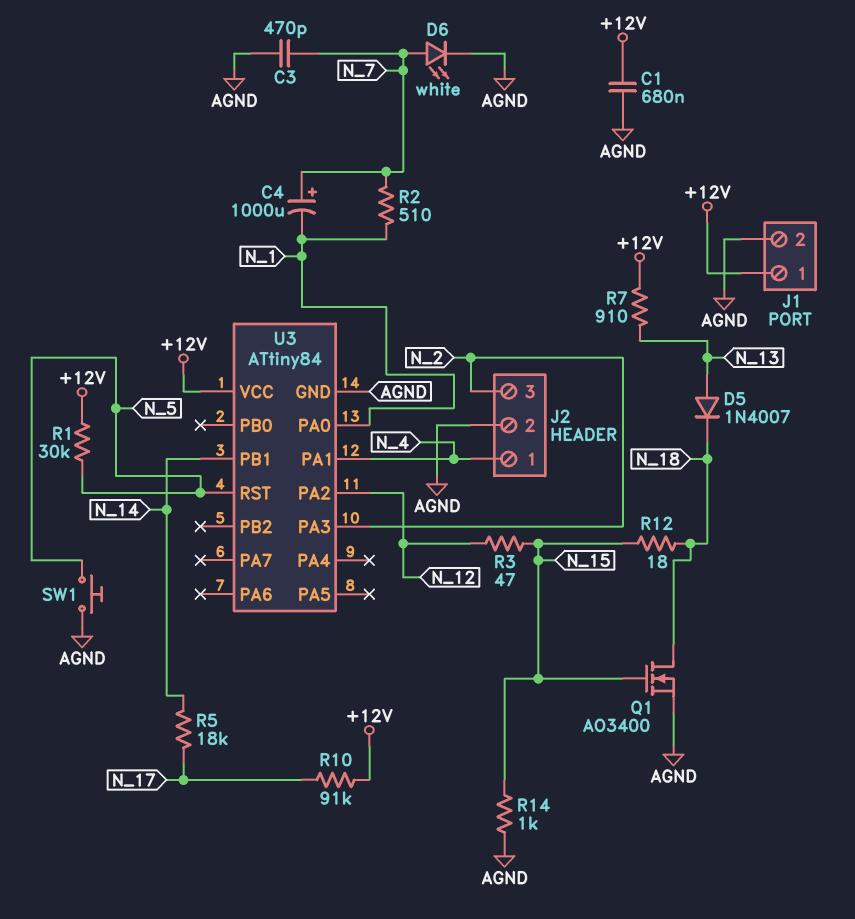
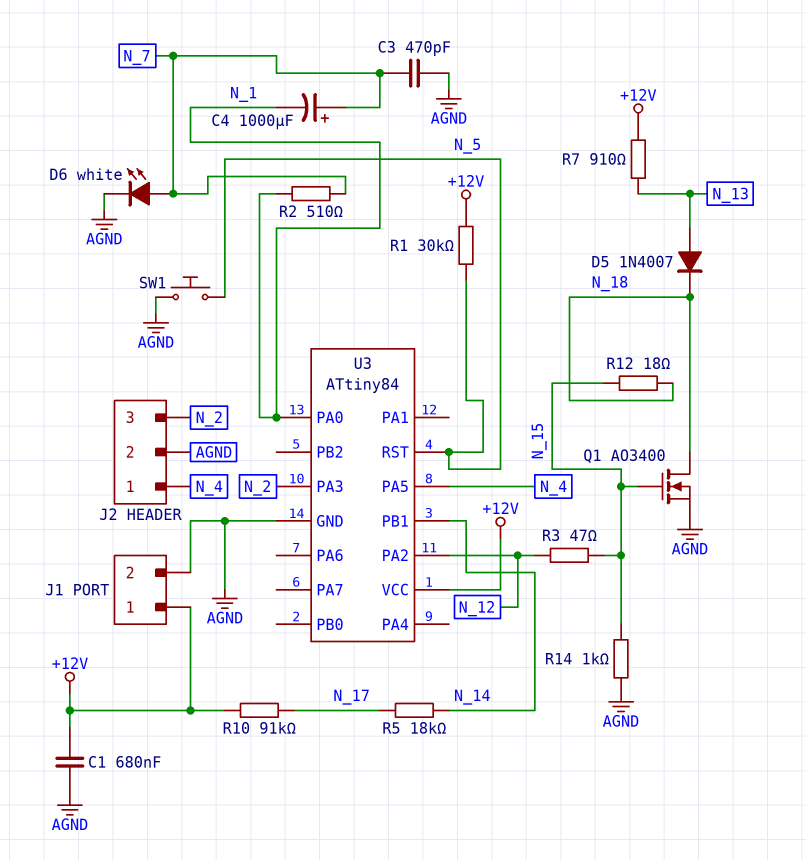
U3 pin PA1: N_4 -> none
U3 pin PA5: none -> N_4

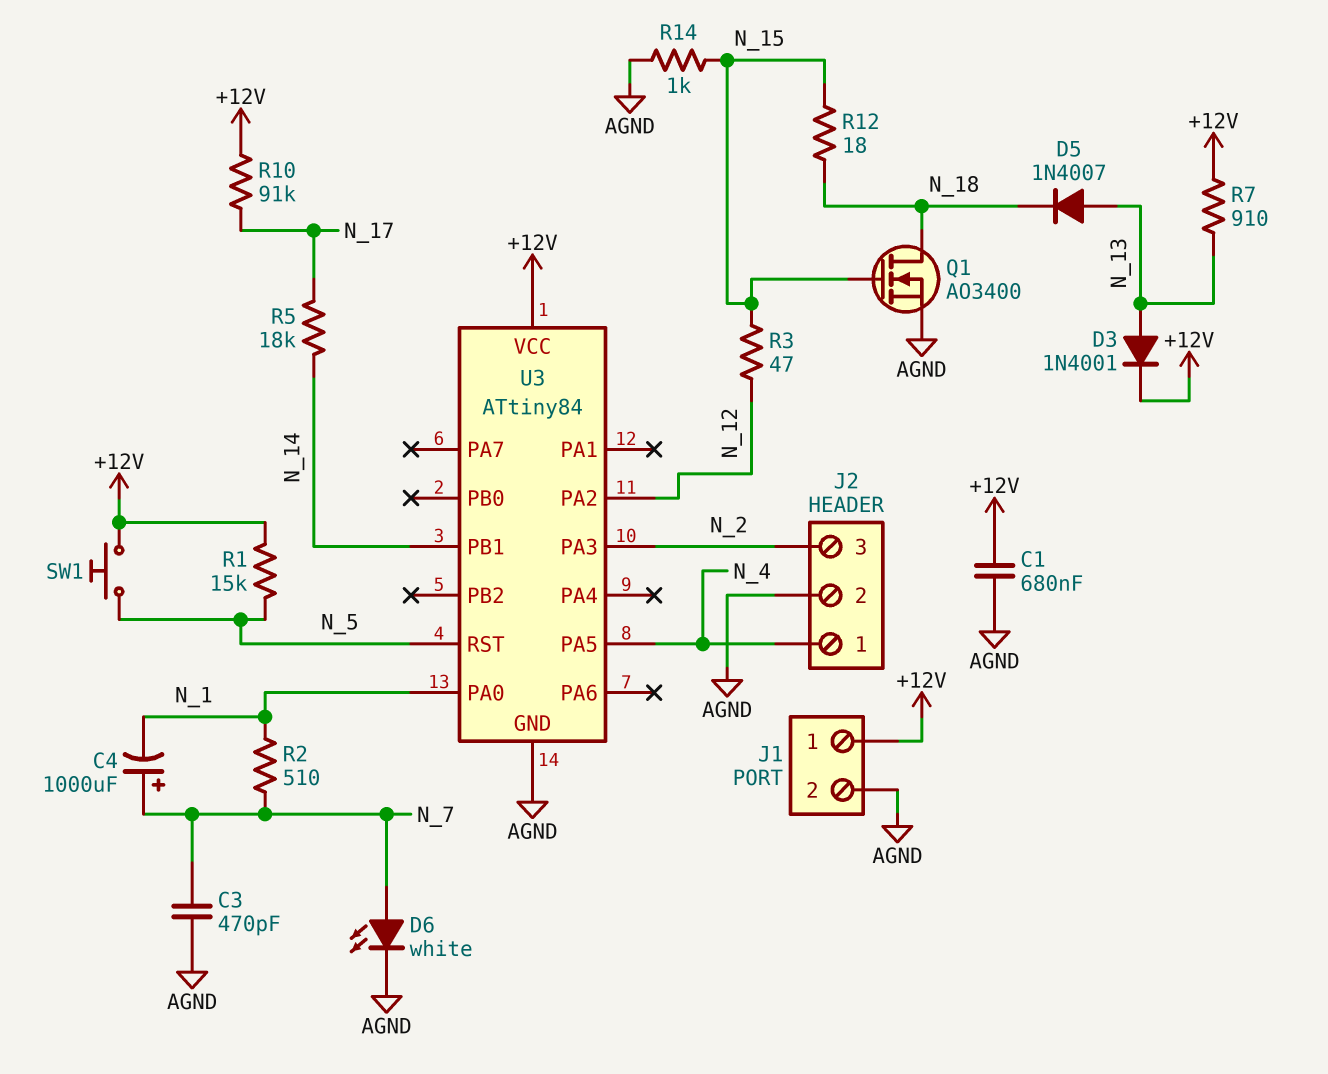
D3: none -> diode 1N4001 (A N_13, K +12V)
R1: 30k (+12V, N_5) -> 15k (+12V, N_5)
SW1: button (AGND, N_5) -> button (+12V, N_5)

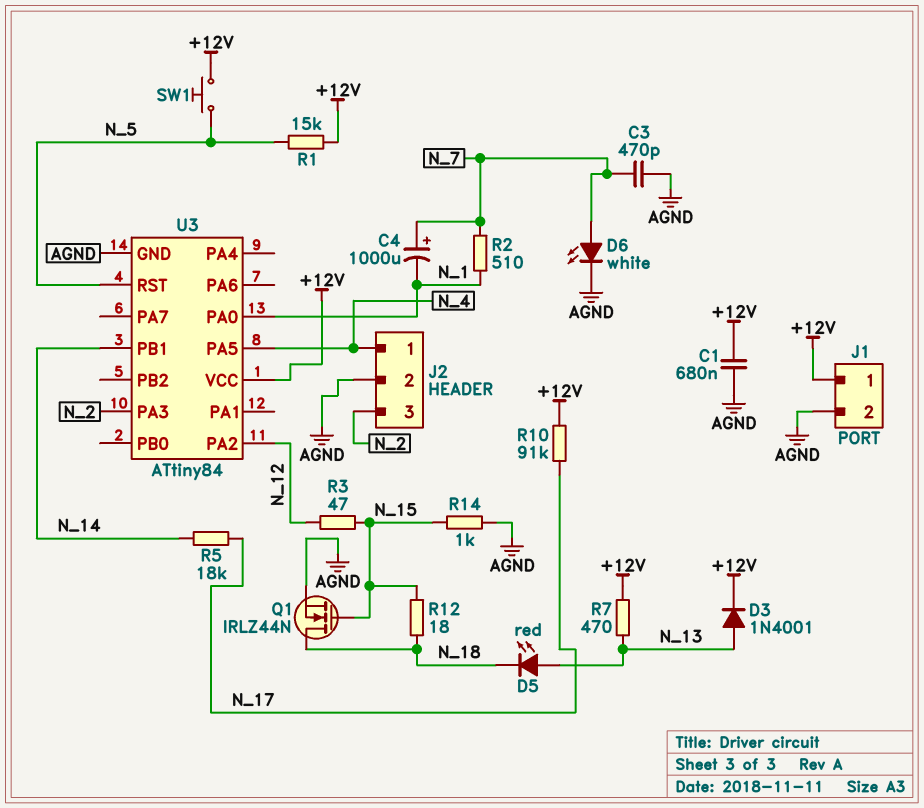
D5: diode 1N4007 (A N_13, K N_18) -> LED red (A N_13, K N_18)
Q1: NMOS AO3400 (G N_15, D N_18, S AGND) -> NMOS IRLZ44N (G N_15, D N_18, S AGND)
R7: 910 (+12V, N_13) -> 470 (+12V, N_13)

